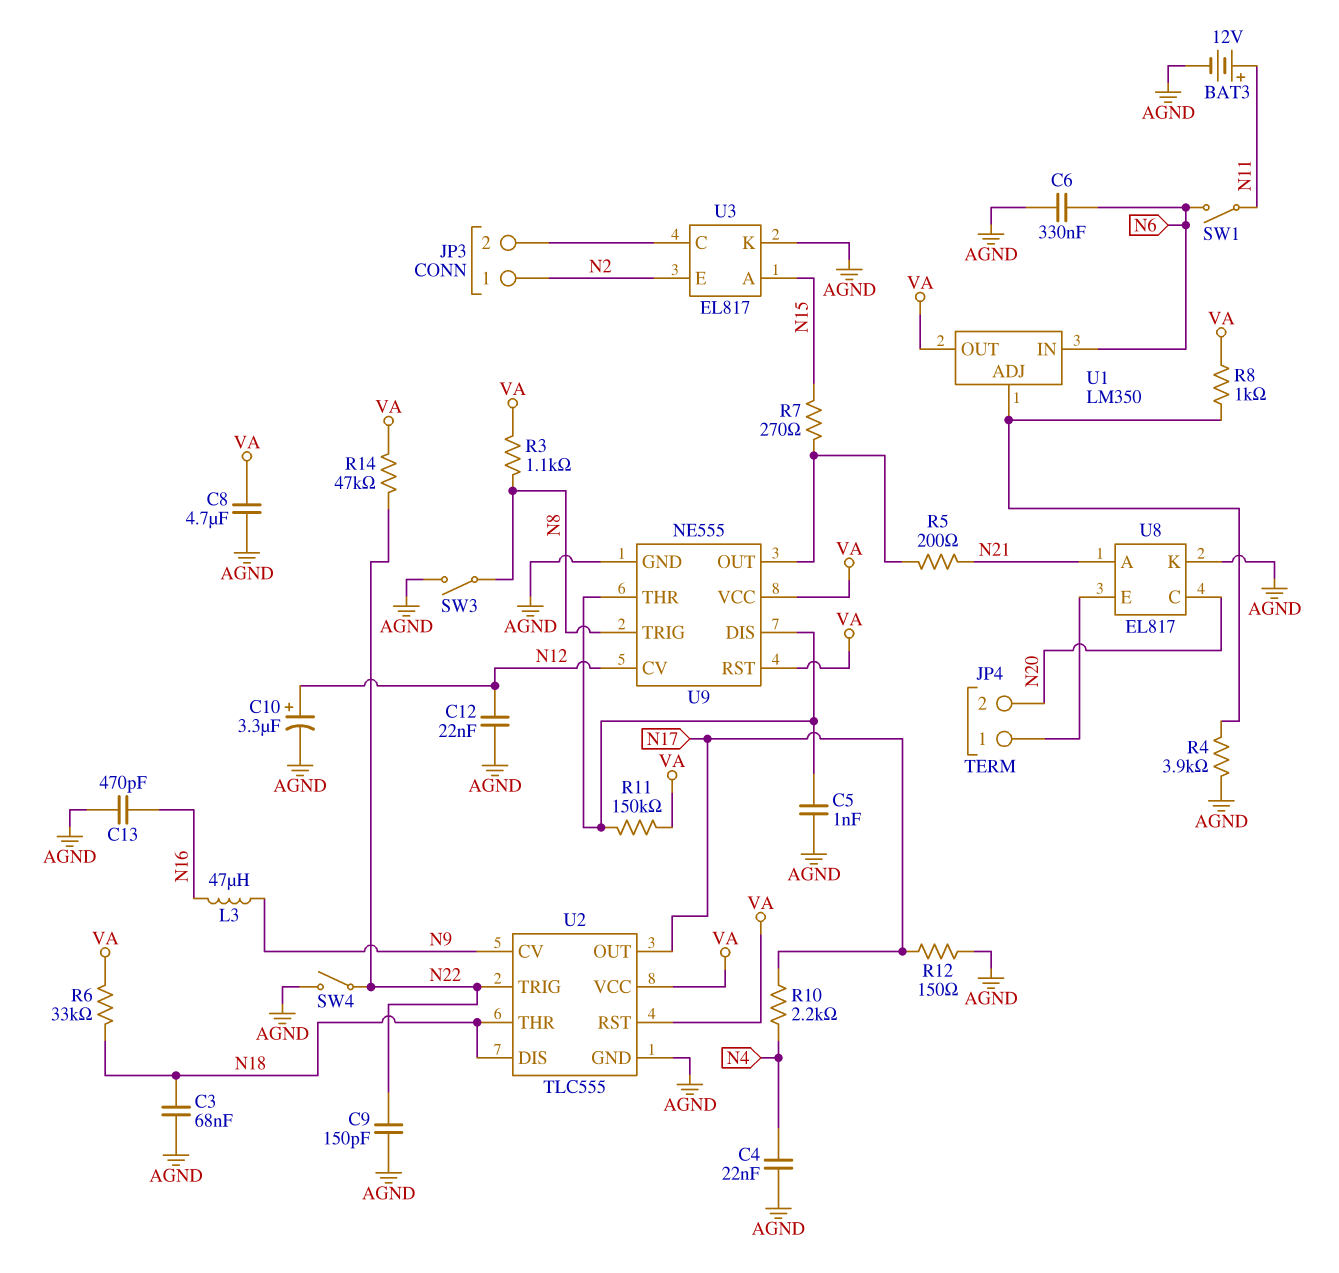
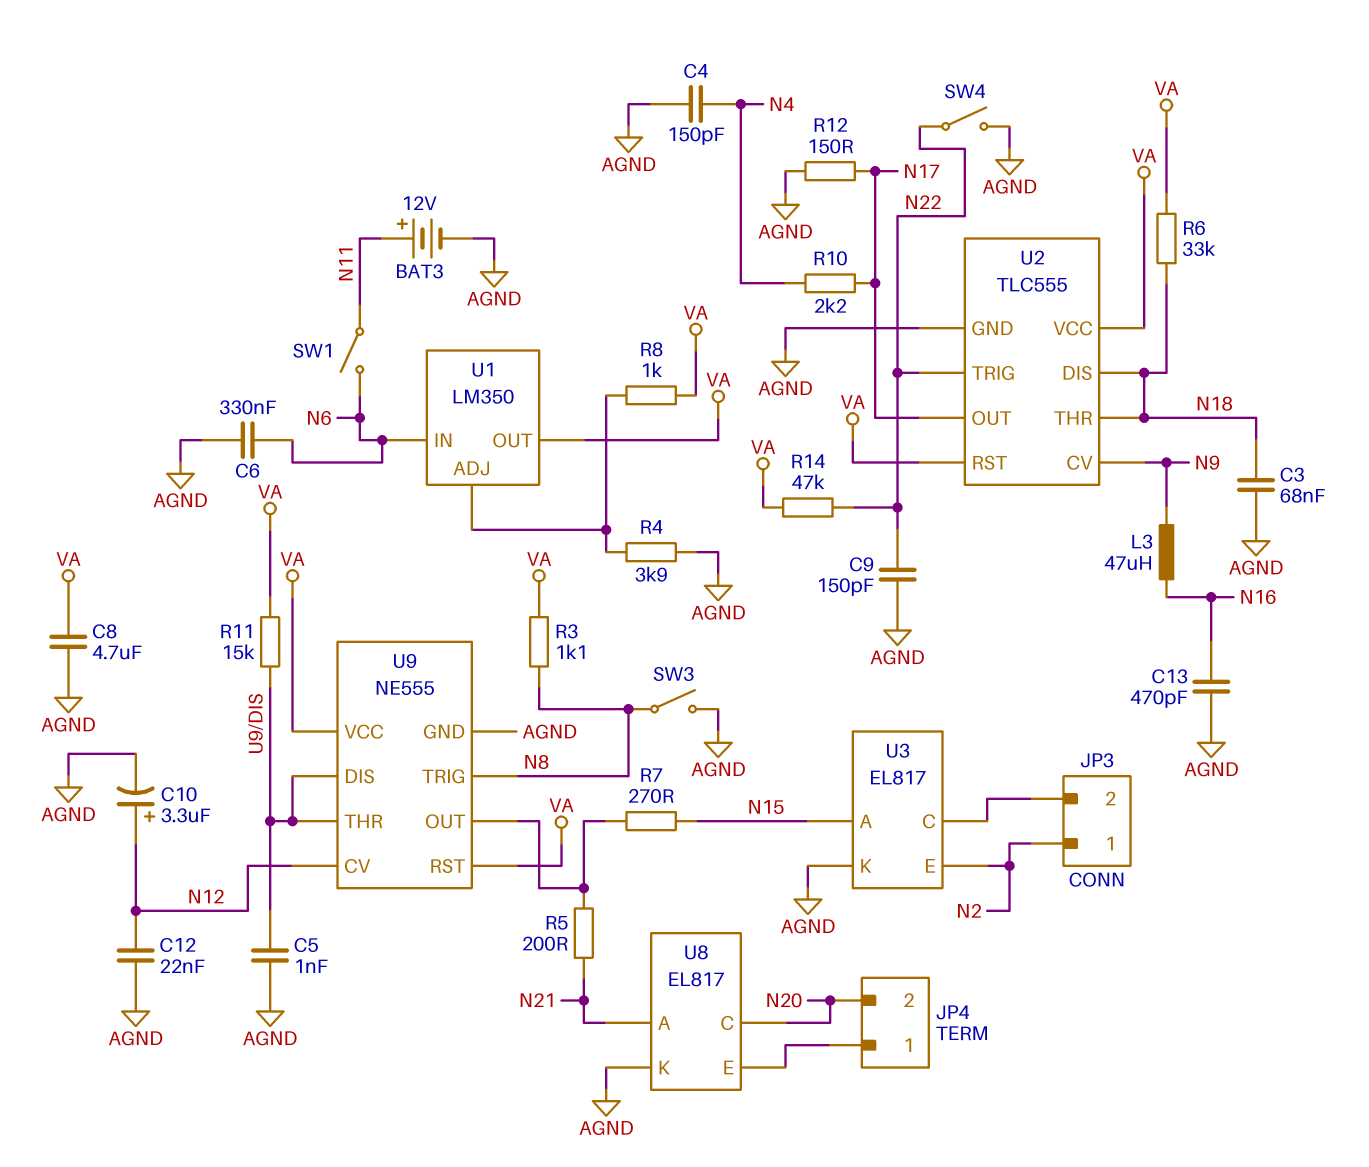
C4: 22nF (AGND, N4) -> 150pF (AGND, N4)
R11: 150k (U9/DIS, VA) -> 15k (U9/DIS, VA)

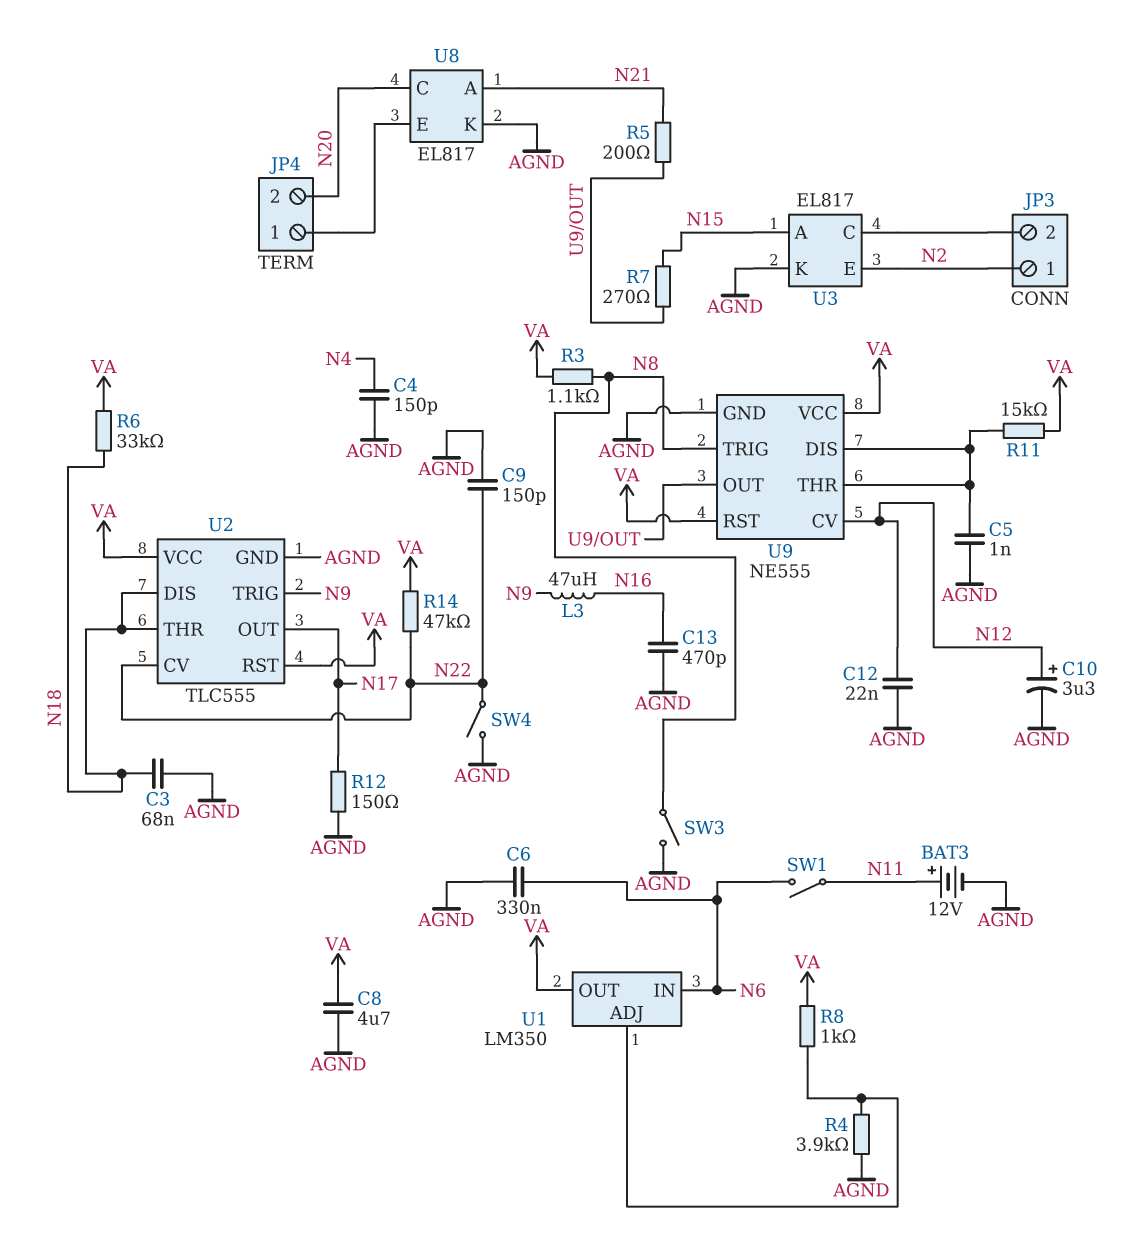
R10: 2.2k (N4, N17) -> none
U2 pin CV: N9 -> N22
U2 pin TRIG: N22 -> N9

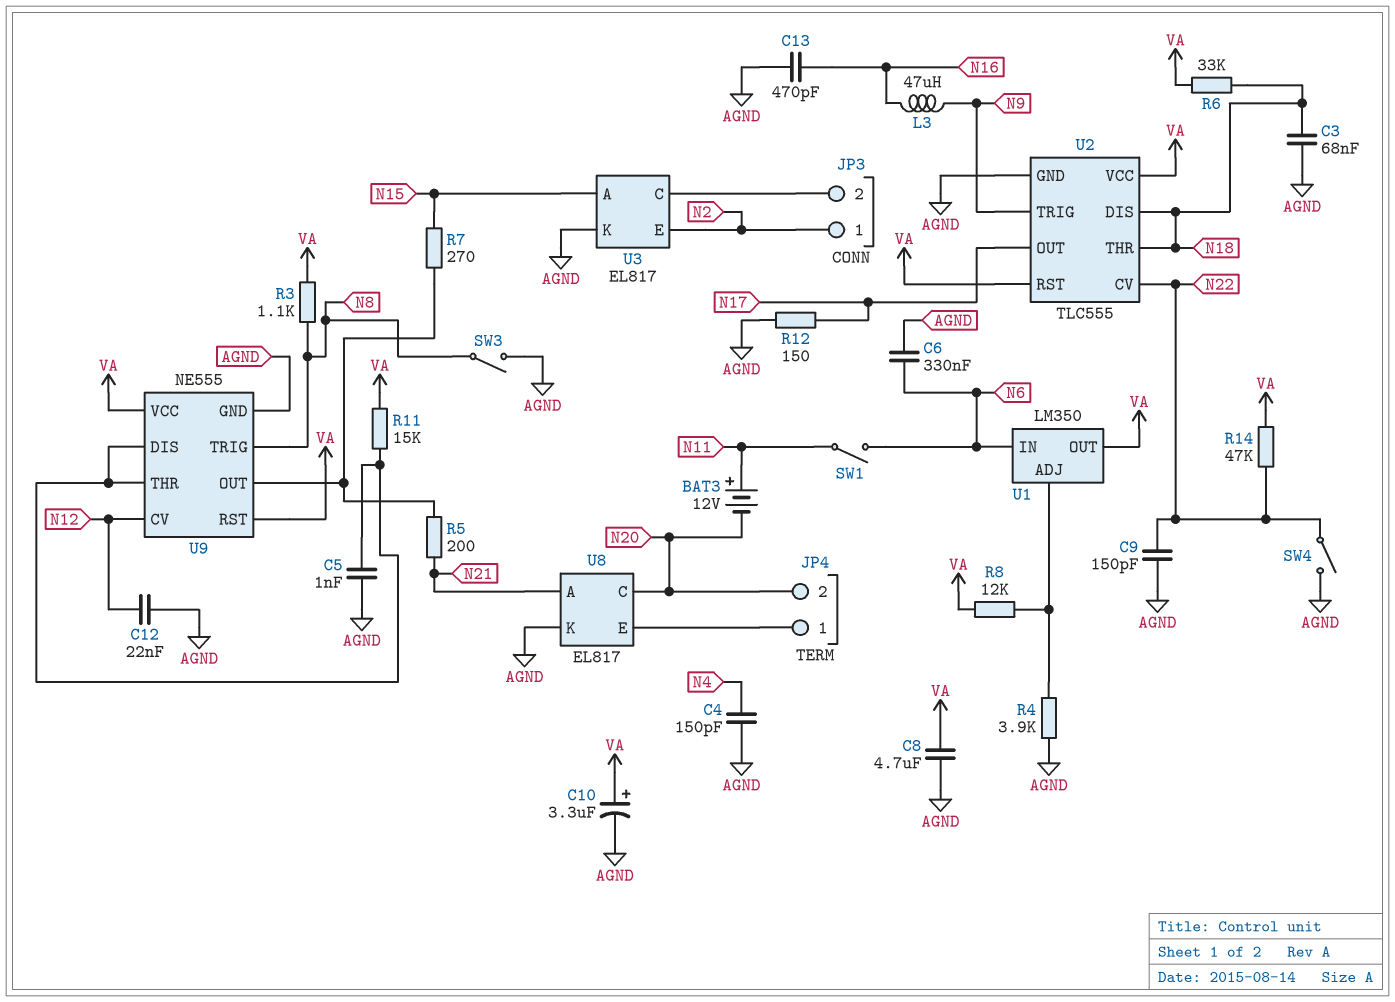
BAT3: 12V (plus N11, minus AGND) -> 12V (plus N11, minus N20)
C10: 3.3uF (plus N12, minus AGND) -> 3.3uF (plus VA, minus AGND)
R8: 1k (U1/ADJ, VA) -> 12k (U1/ADJ, VA)

